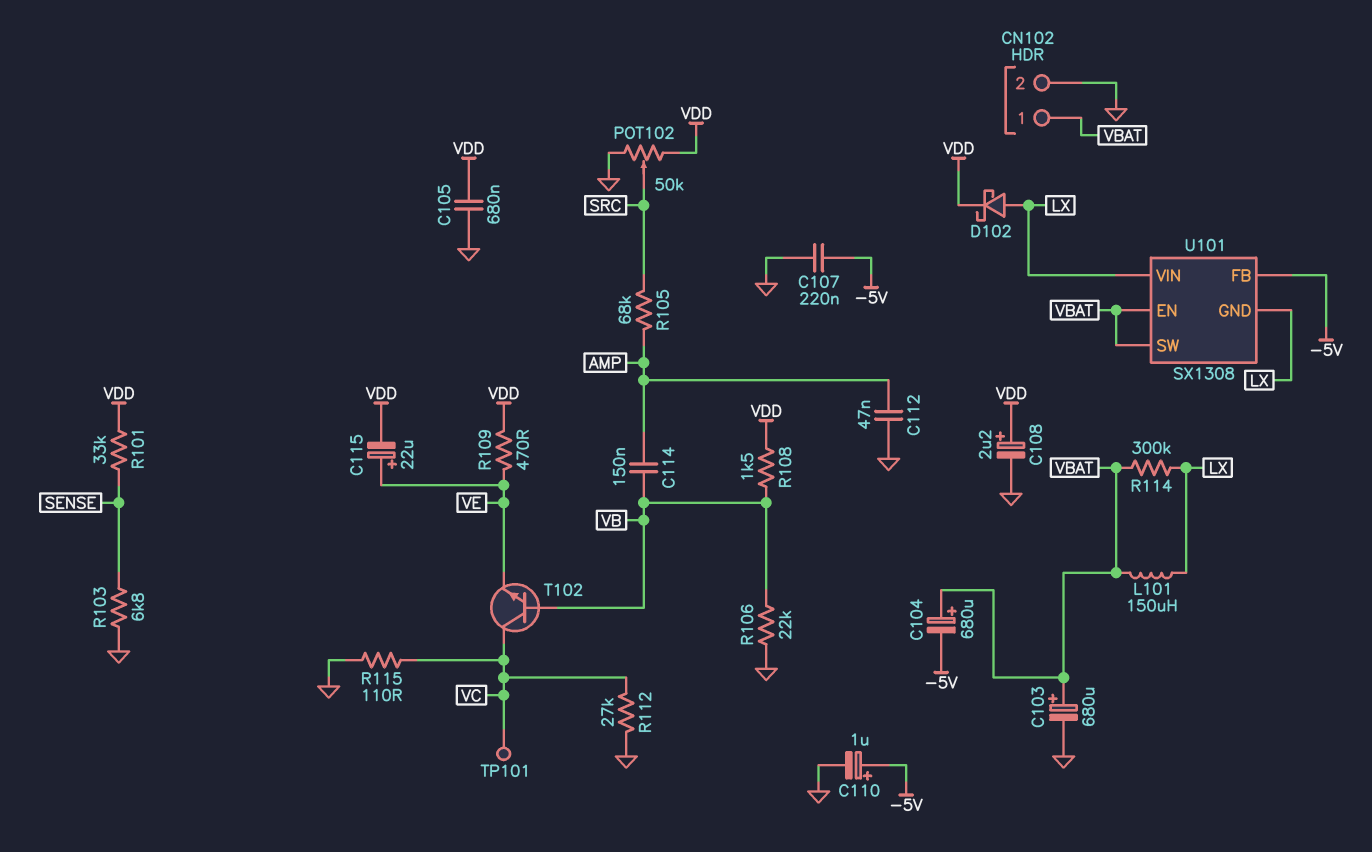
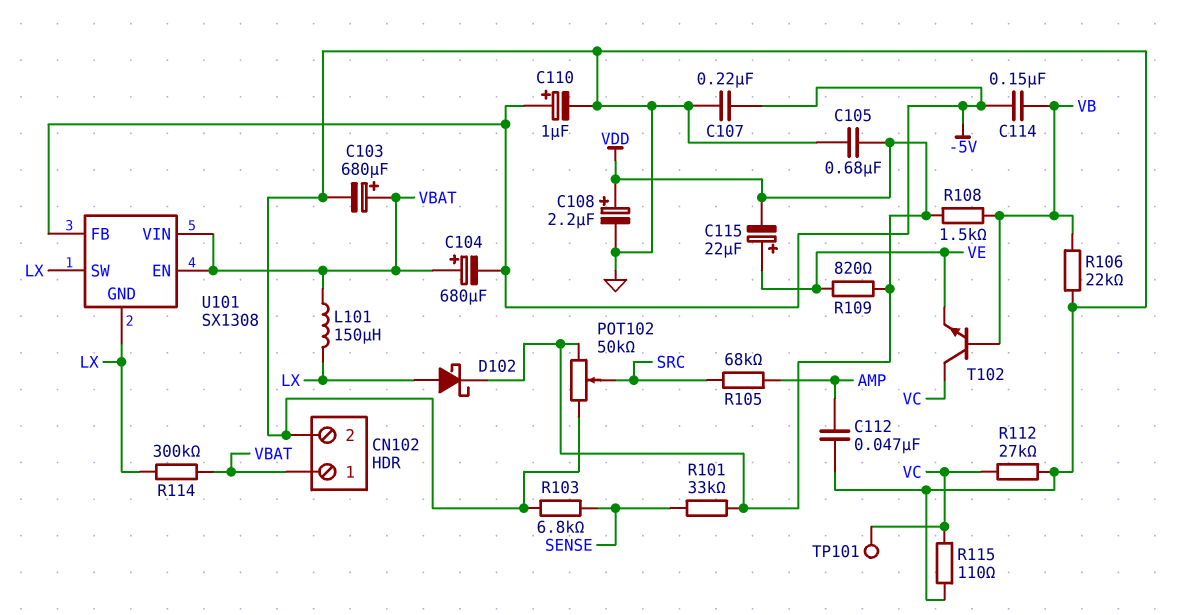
C114: 150nF (AMP, VB) -> 150nF (-5V, VB)
R109: 470 (VDD, VE) -> 820 (VDD, VE)
U101 pin SW: VBAT -> LX
U101 pin VIN: LX -> VBAT

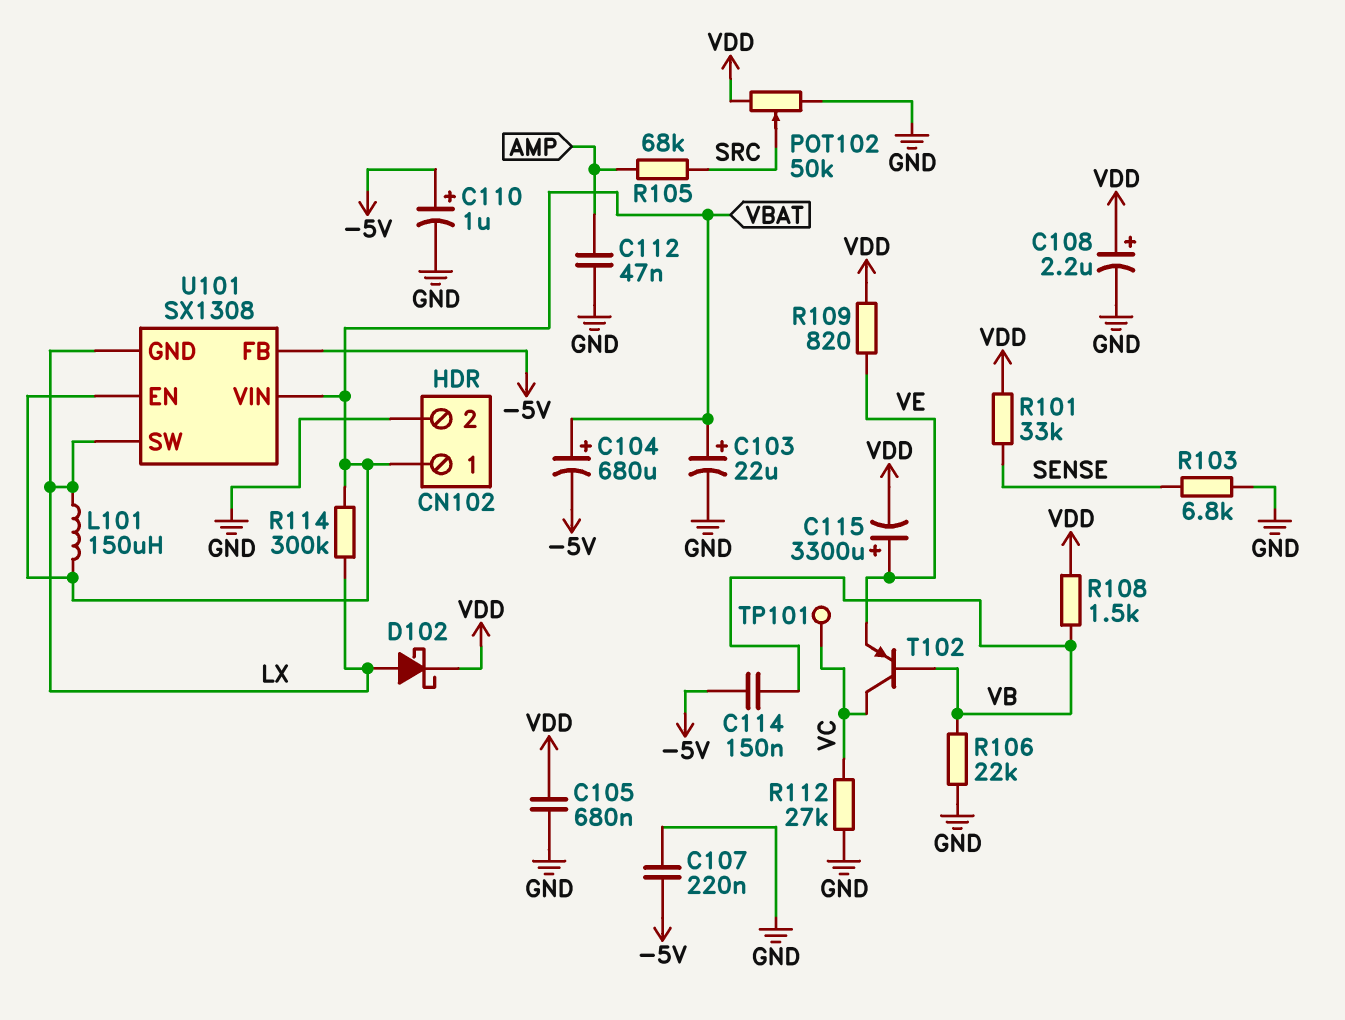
C103: 680uF (plus VBAT, minus GND) -> 22uF (plus VBAT, minus GND)
C115: 22uF (plus VE, minus VDD) -> 3300uF (plus VE, minus VDD)
R115: 110 (GND, VC) -> none
T102: NPN (B VB, C VC, E VE) -> PNP (B VB, C VC, E VE)

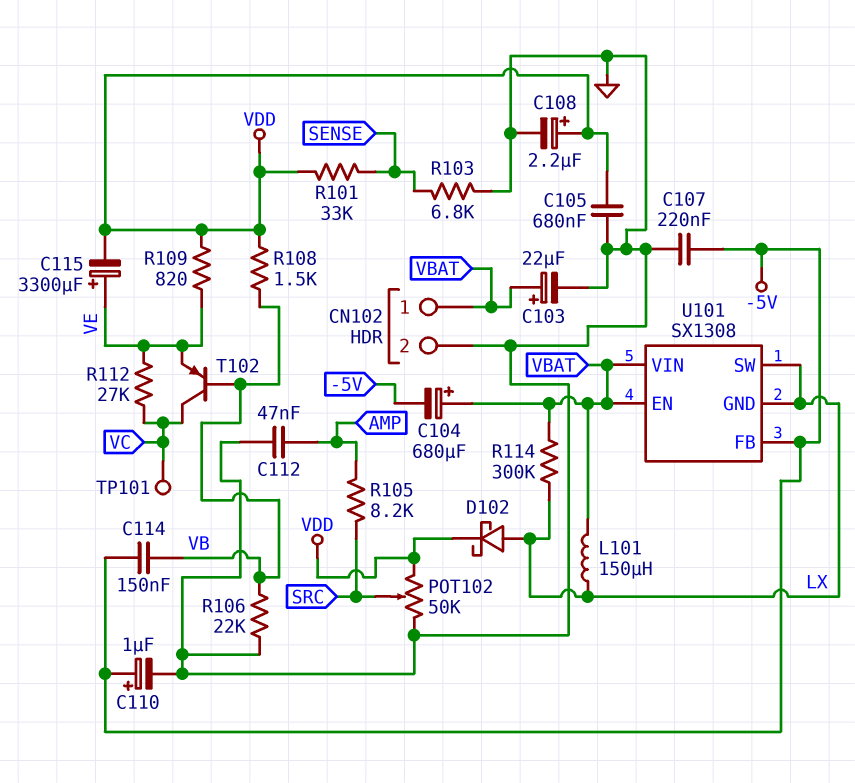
R105: 68k (AMP, SRC) -> 8.2k (AMP, SRC)
R112: 27k (GND, VC) -> 27k (VC, VE)

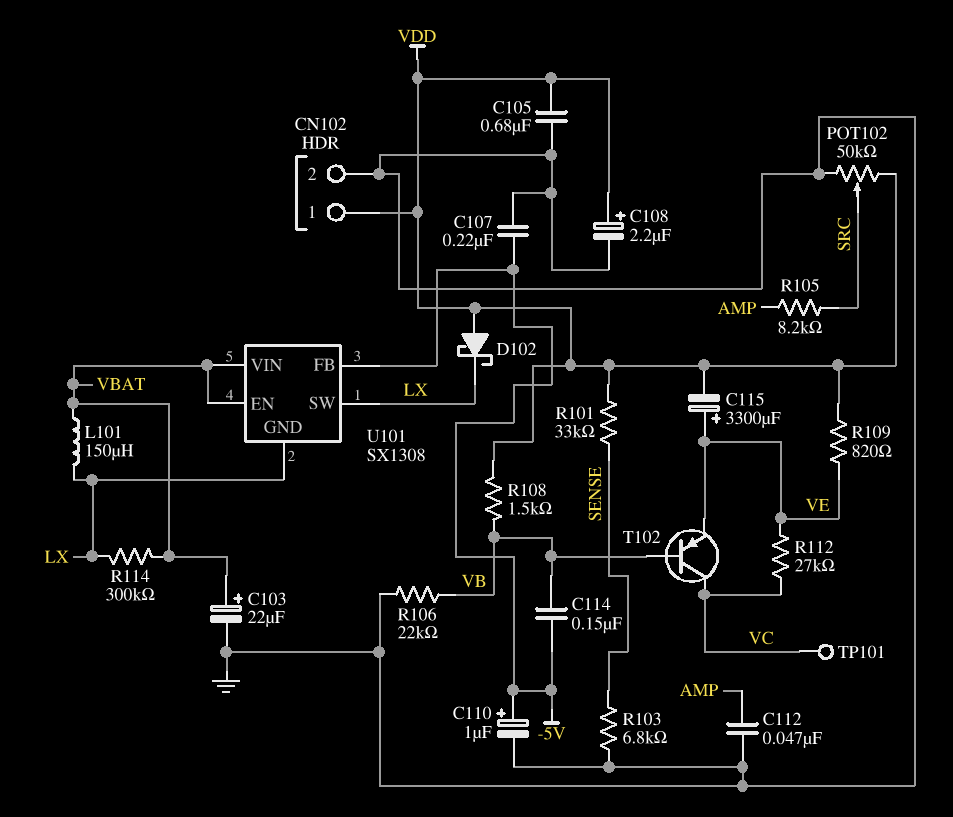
C104: 680uF (plus VBAT, minus -5V) -> none
CN102 pin 1: VBAT -> VDD
D102: schottky (A LX, K VDD) -> schottky (A VDD, K LX)

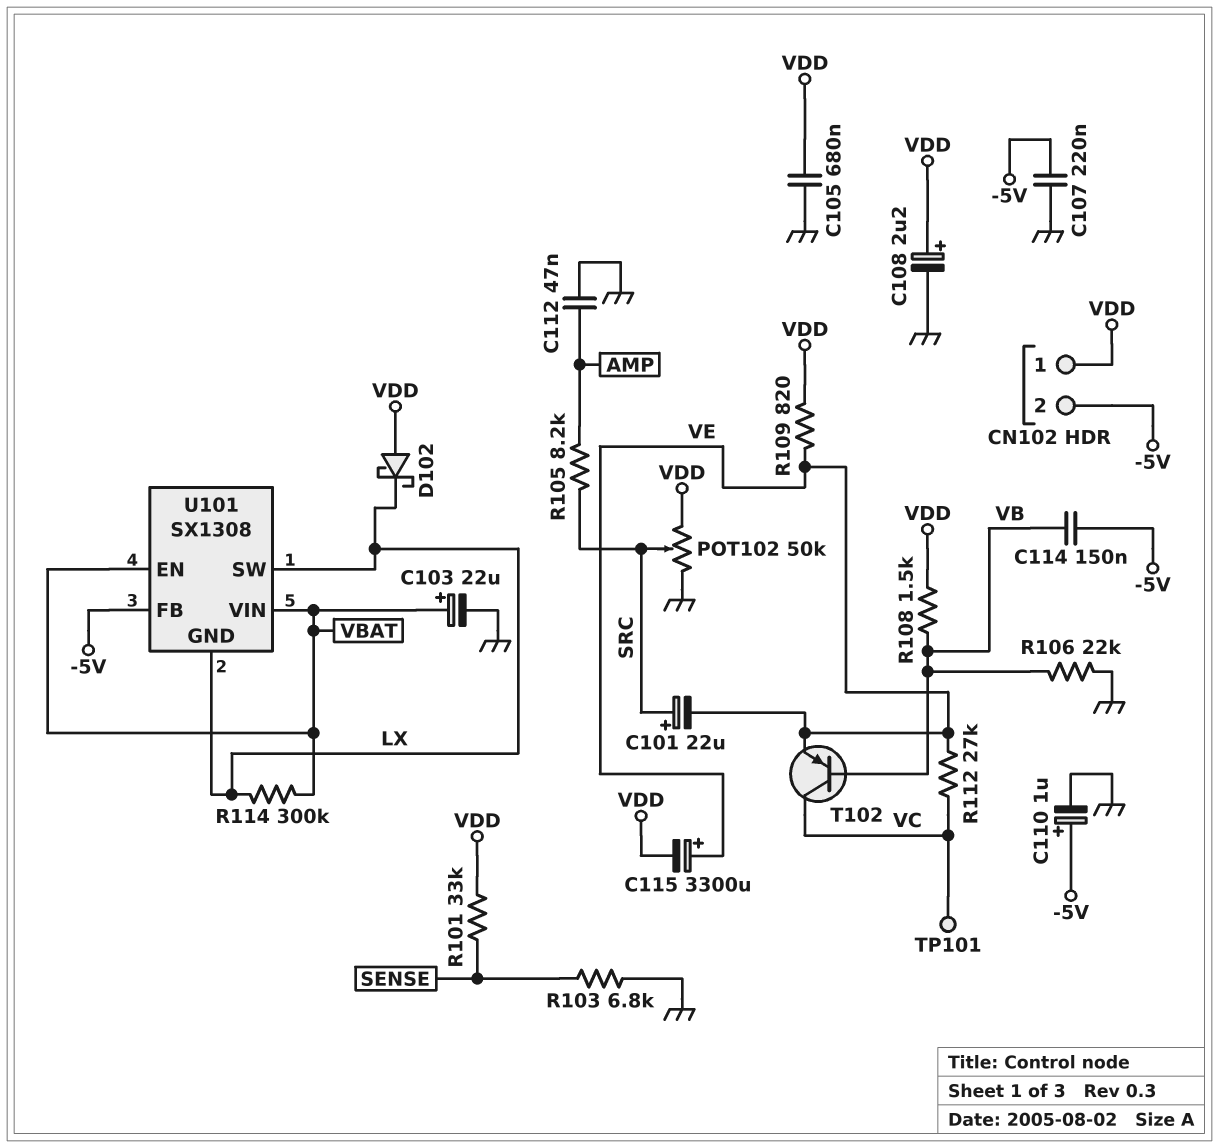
C101: none -> 22uF (plus SRC, minus VE)
CN102 pin 2: GND -> -5V
L101: 150uH (LX, VBAT) -> none

